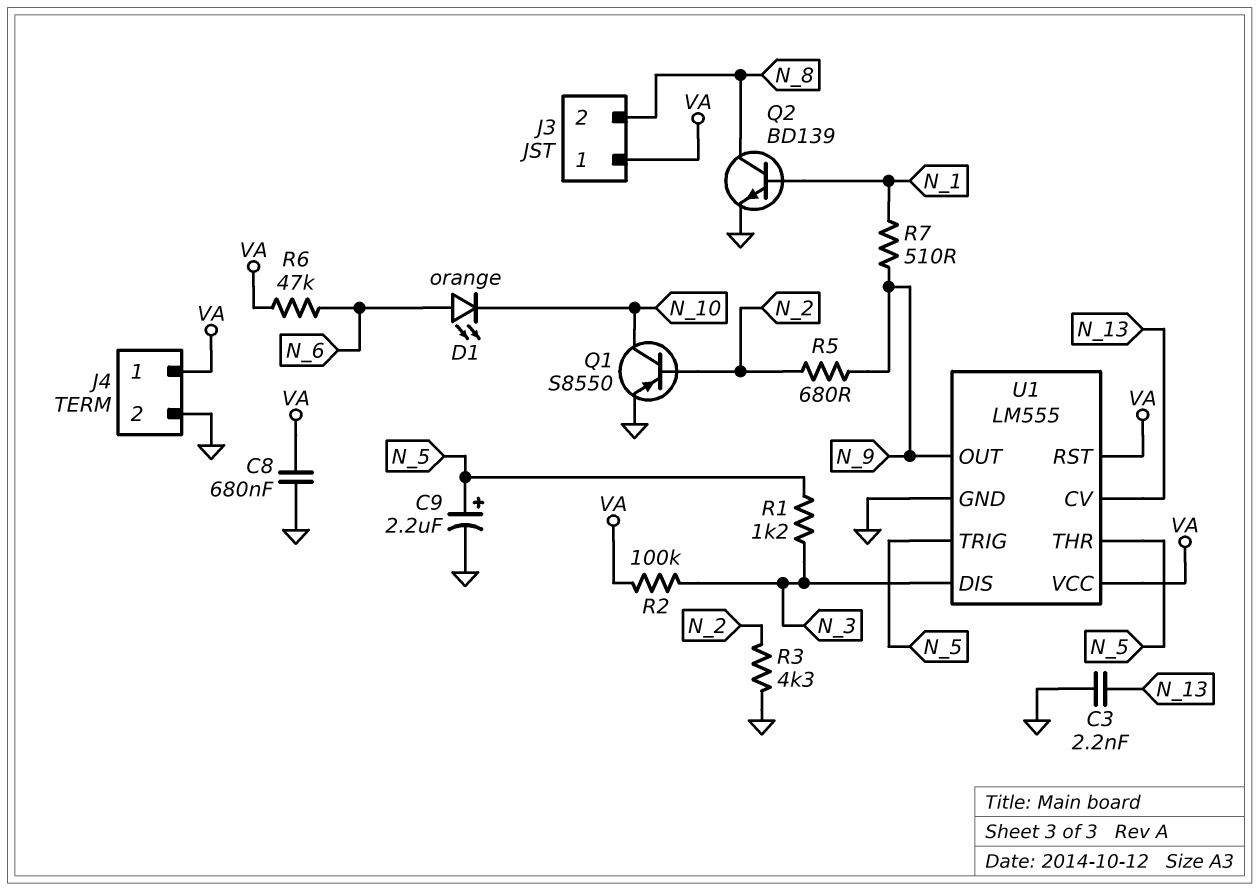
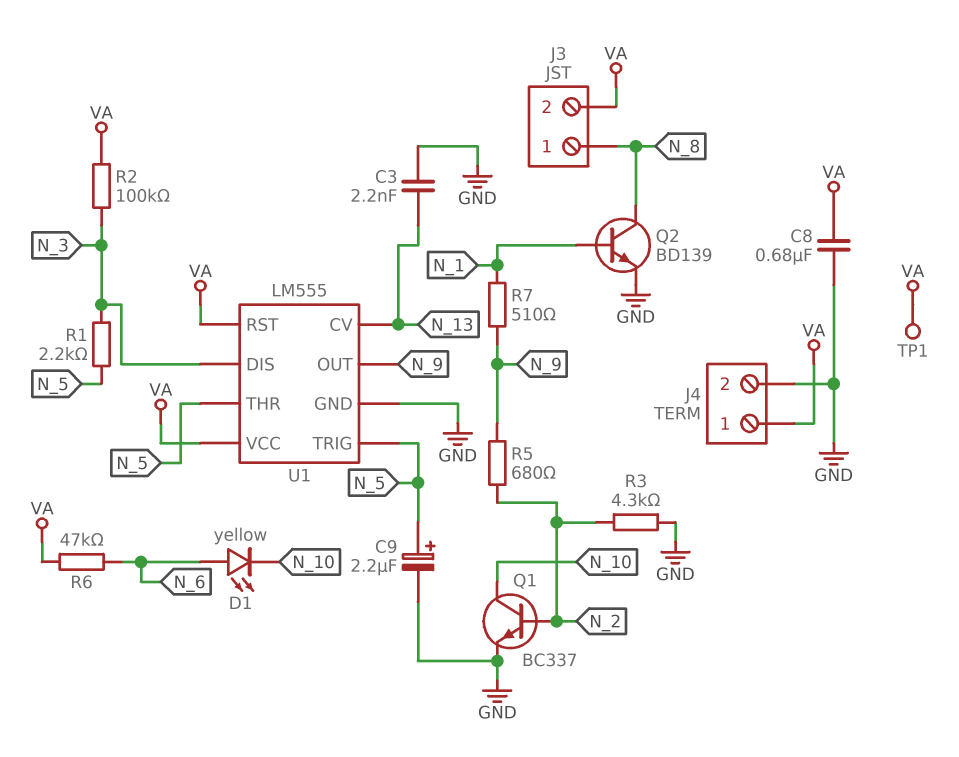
D1: LED orange (A N_6, K N_10) -> LED yellow (A N_6, K N_10)
J3 pin 1: VA -> N_8
J3 pin 2: N_8 -> VA
Q1: PNP S8550 (B N_2, C N_10, E GND) -> NPN BC337 (B N_2, C N_10, E GND)
R1: 1.2k (N_3, N_5) -> 2.2k (N_3, N_5)
TP1: none -> test point (VA)

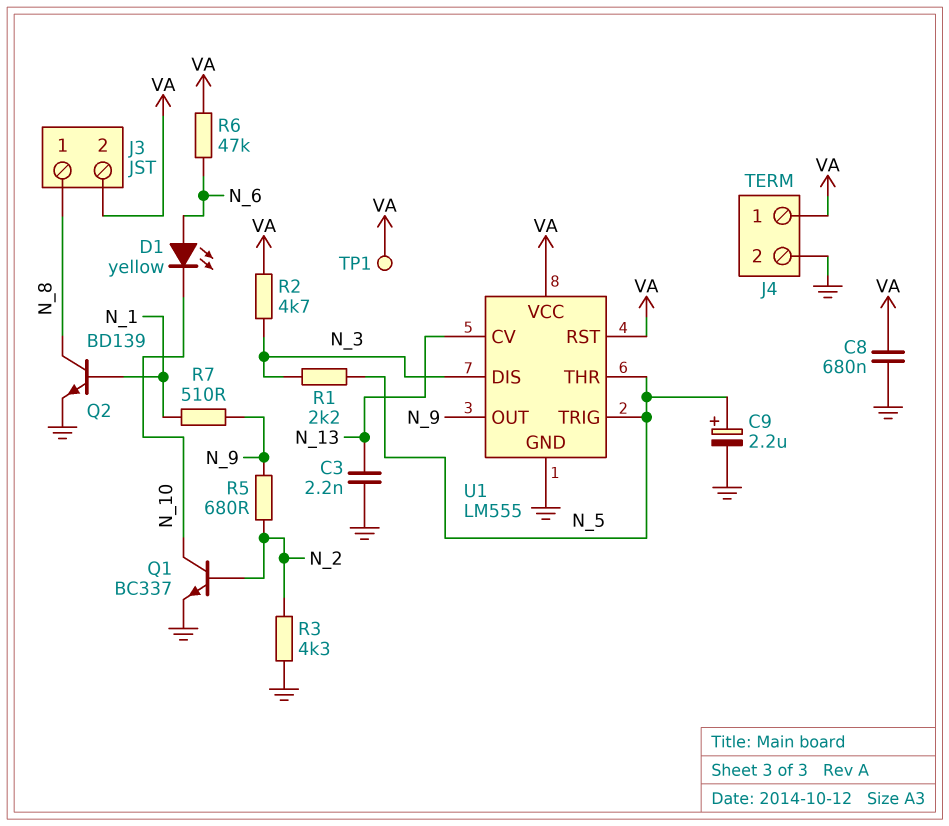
R2: 100k (N_3, VA) -> 4.7k (N_3, VA)

